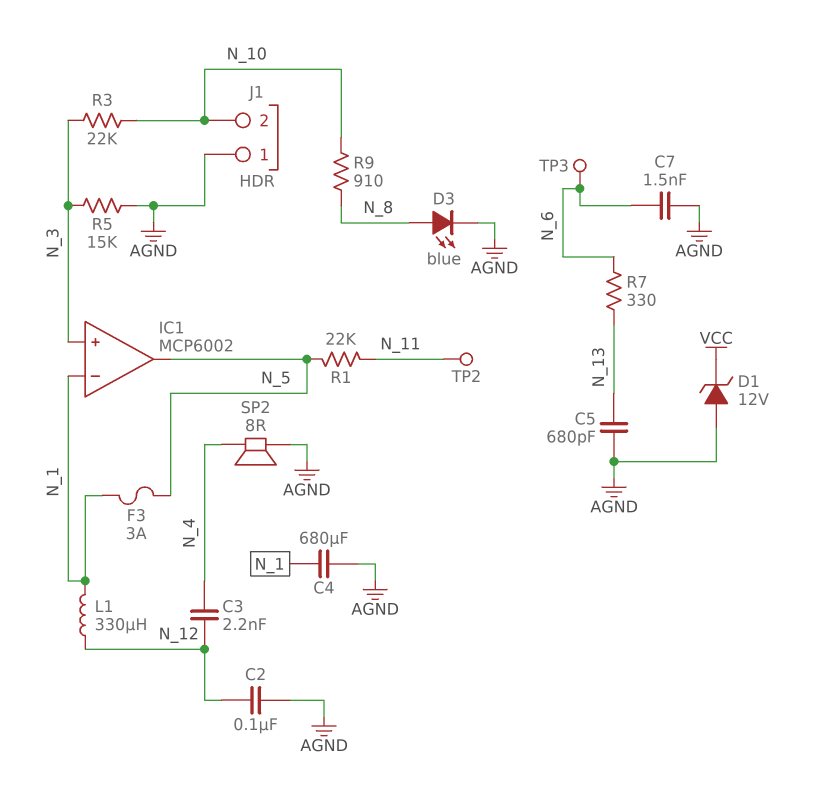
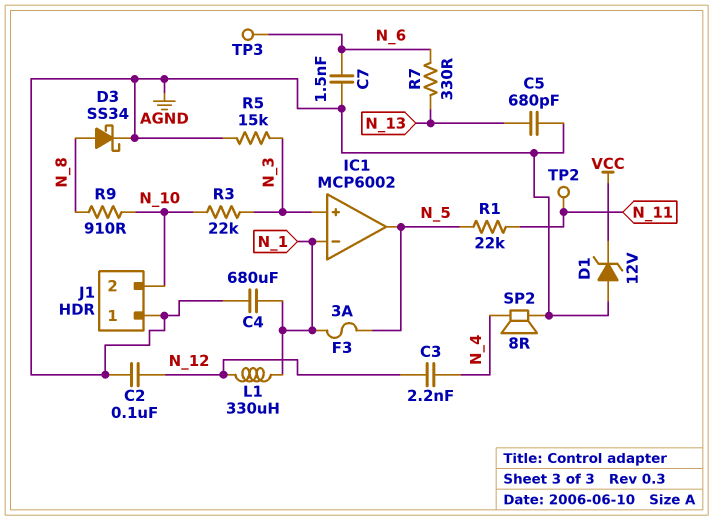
D3: LED blue (A N_8, K AGND) -> schottky SS34 (A N_8, K AGND)

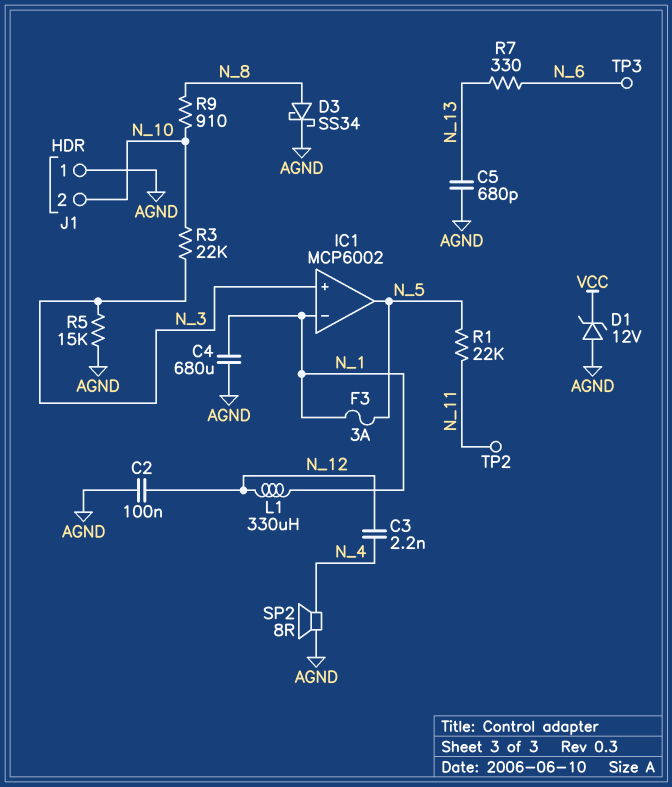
C7: 1.5nF (AGND, N_6) -> none

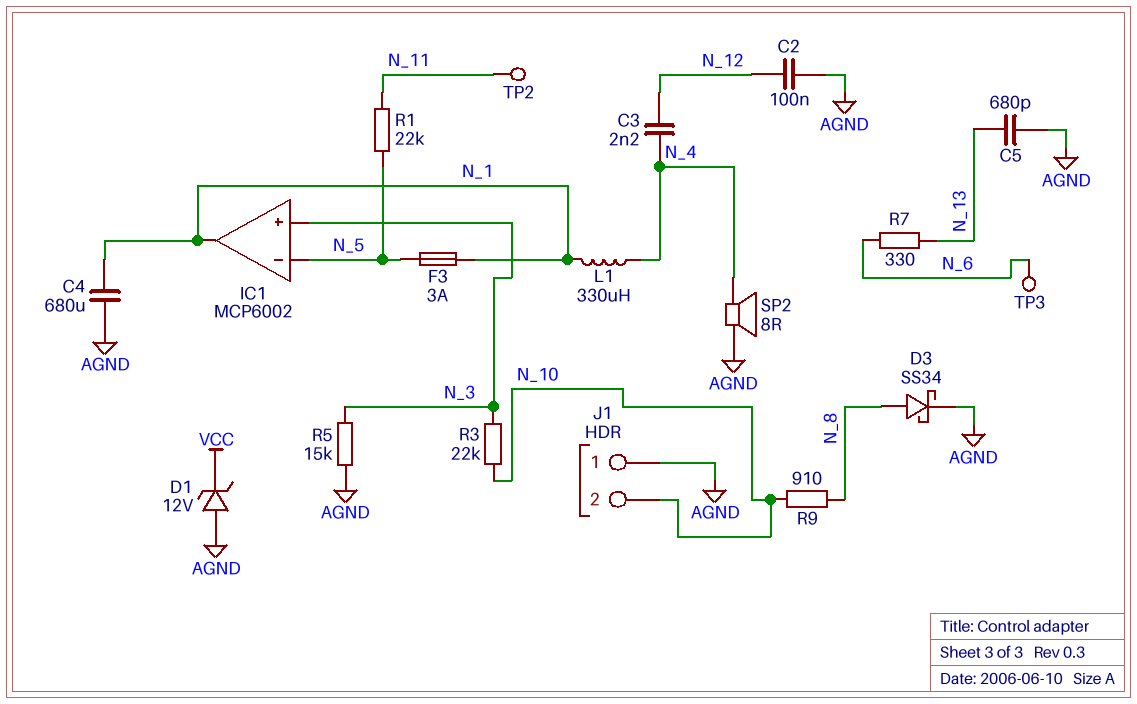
IC1 pin in-: N_1 -> N_5
IC1 pin out: N_5 -> N_1
L1: 330uH (N_1, N_12) -> 330uH (N_1, N_4)

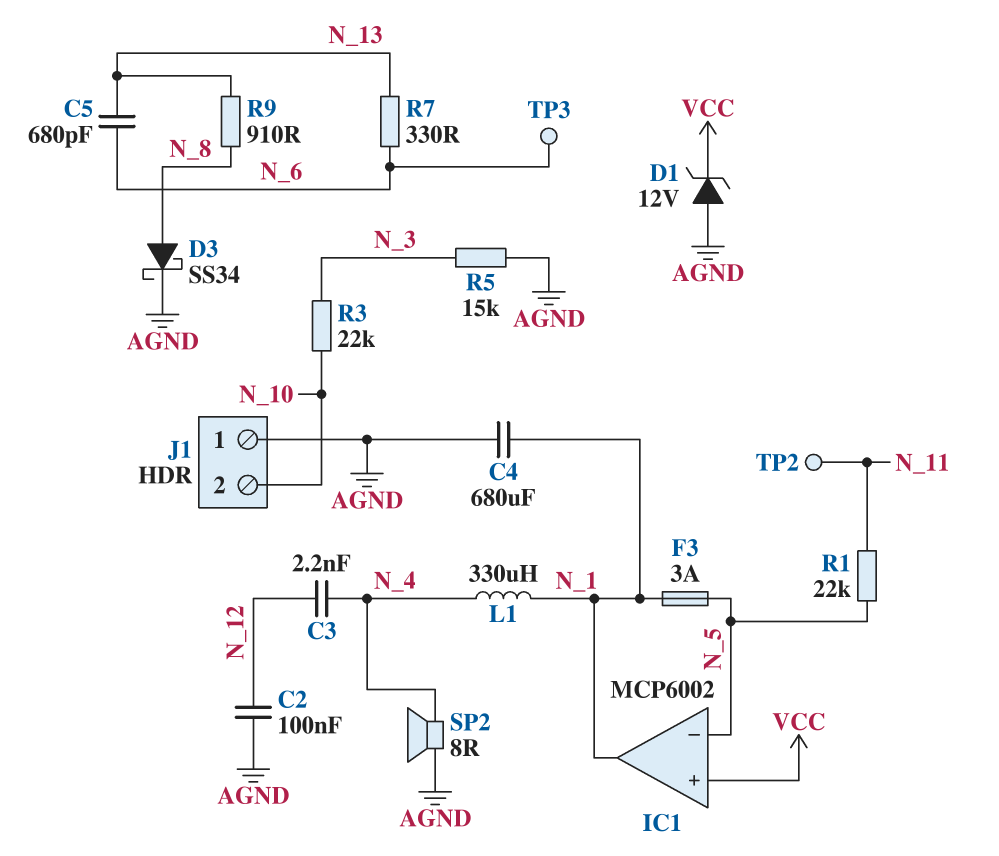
C5: 680pF (AGND, N_13) -> 680pF (N_6, N_13)
IC1 pin in+: N_3 -> VCC
R9: 910 (N_8, N_10) -> 910 (N_8, N_13)

